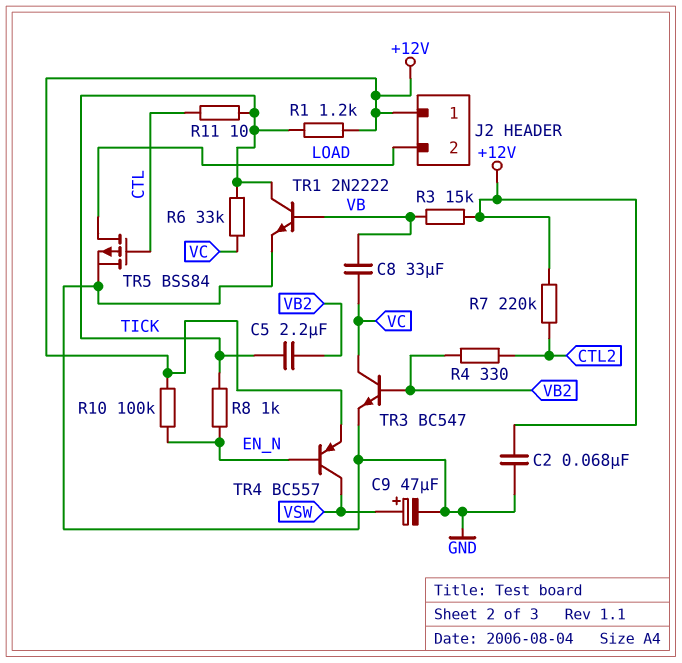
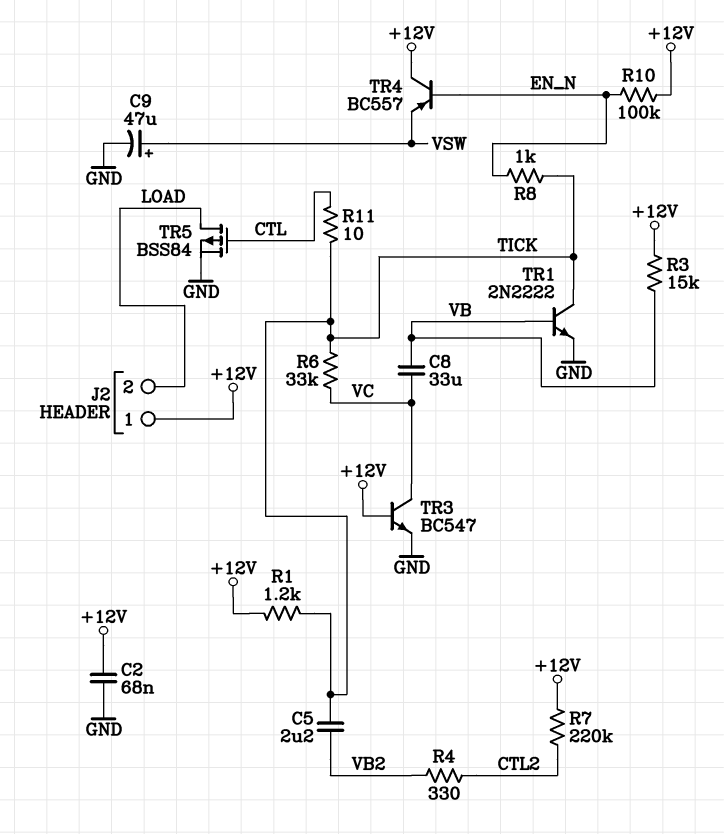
TR3: NPN BC547 (B VB2, C VC, E GND) -> NPN BC547 (B +12V, C VC, E GND)
TR4: PNP BC557 (B EN_N, C VSW, E +12V) -> PNP BC557 (B EN_N, C +12V, E VSW)

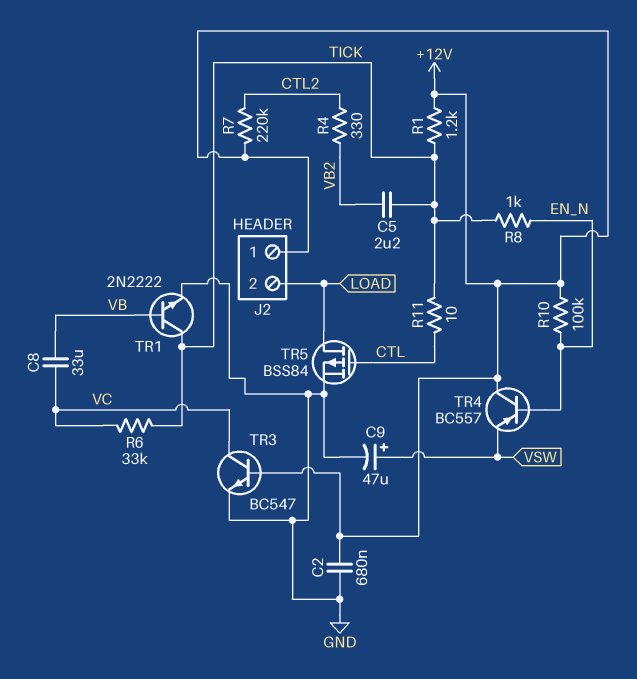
C2: 68nF (+12V, GND) -> 680nF (+12V, GND)
R3: 15k (+12V, VB) -> none

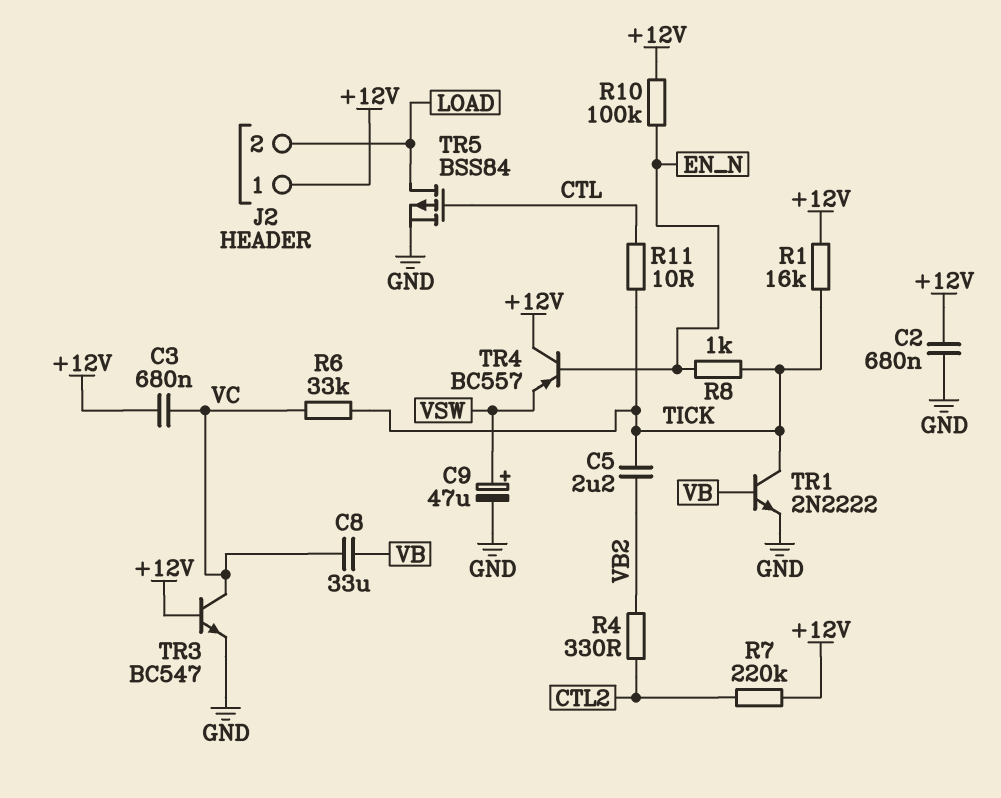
C3: none -> 680nF (+12V, VC)
R1: 1.2k (+12V, TICK) -> 16k (+12V, TICK)

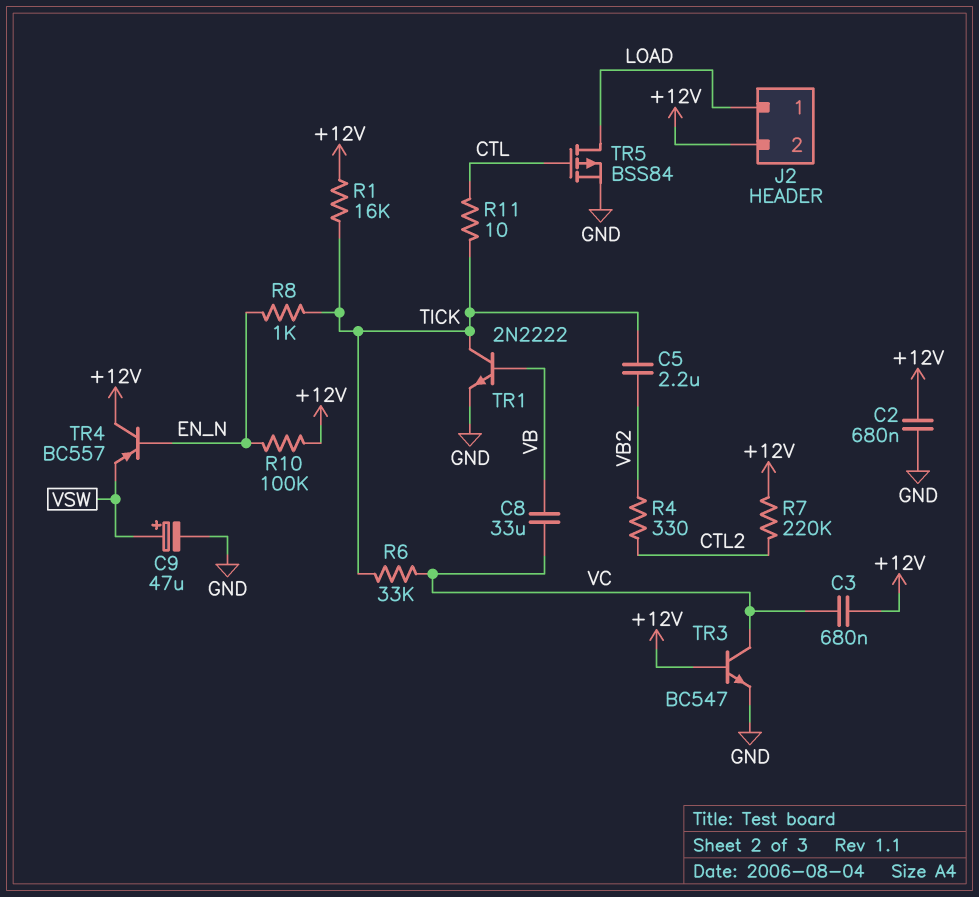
J2 pin 1: +12V -> LOAD
J2 pin 2: LOAD -> +12V

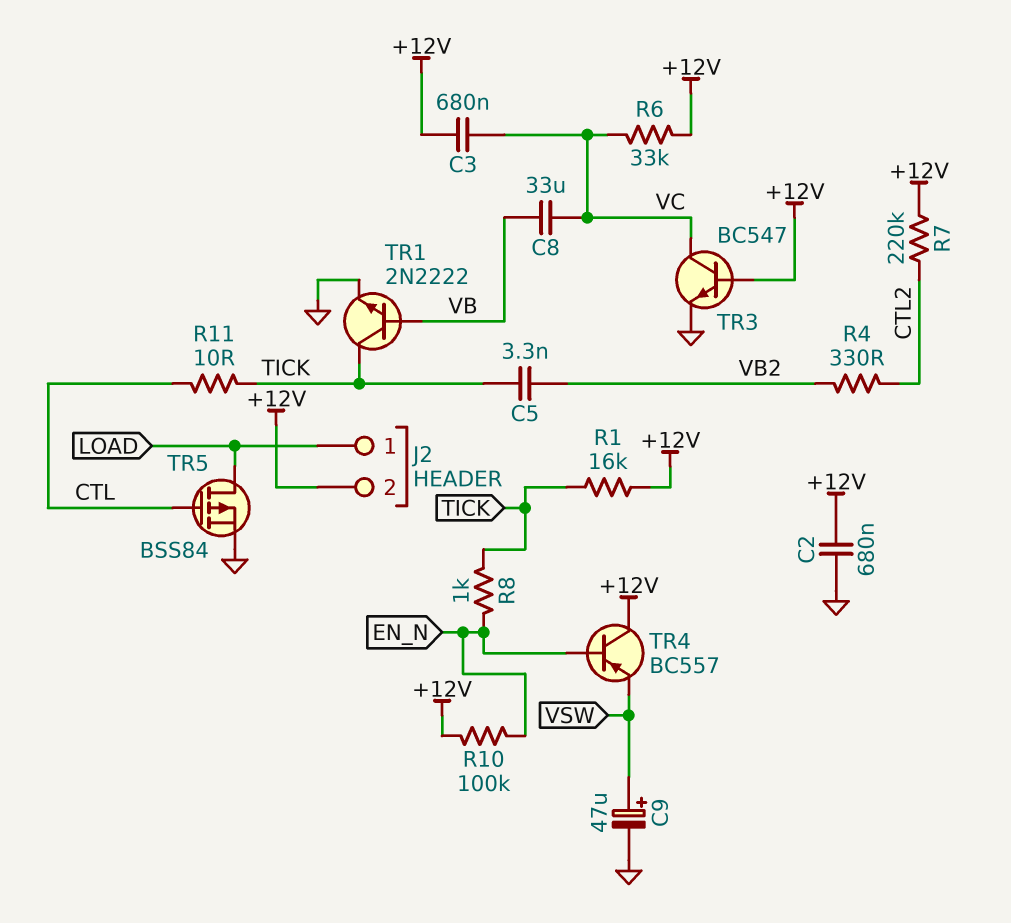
C5: 2.2uF (TICK, VB2) -> 3.3nF (TICK, VB2)
R6: 33k (TICK, VC) -> 33k (+12V, VC)

